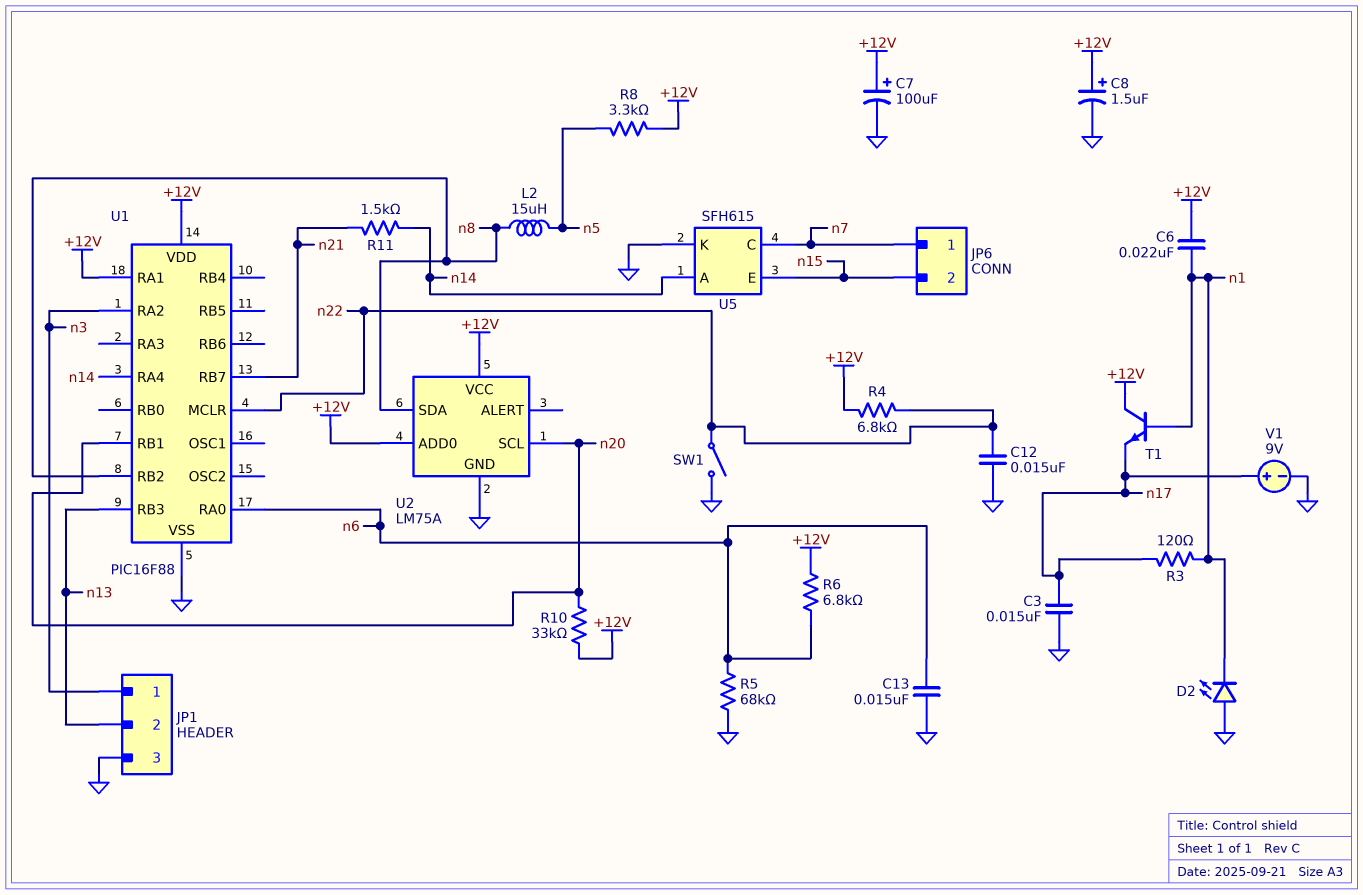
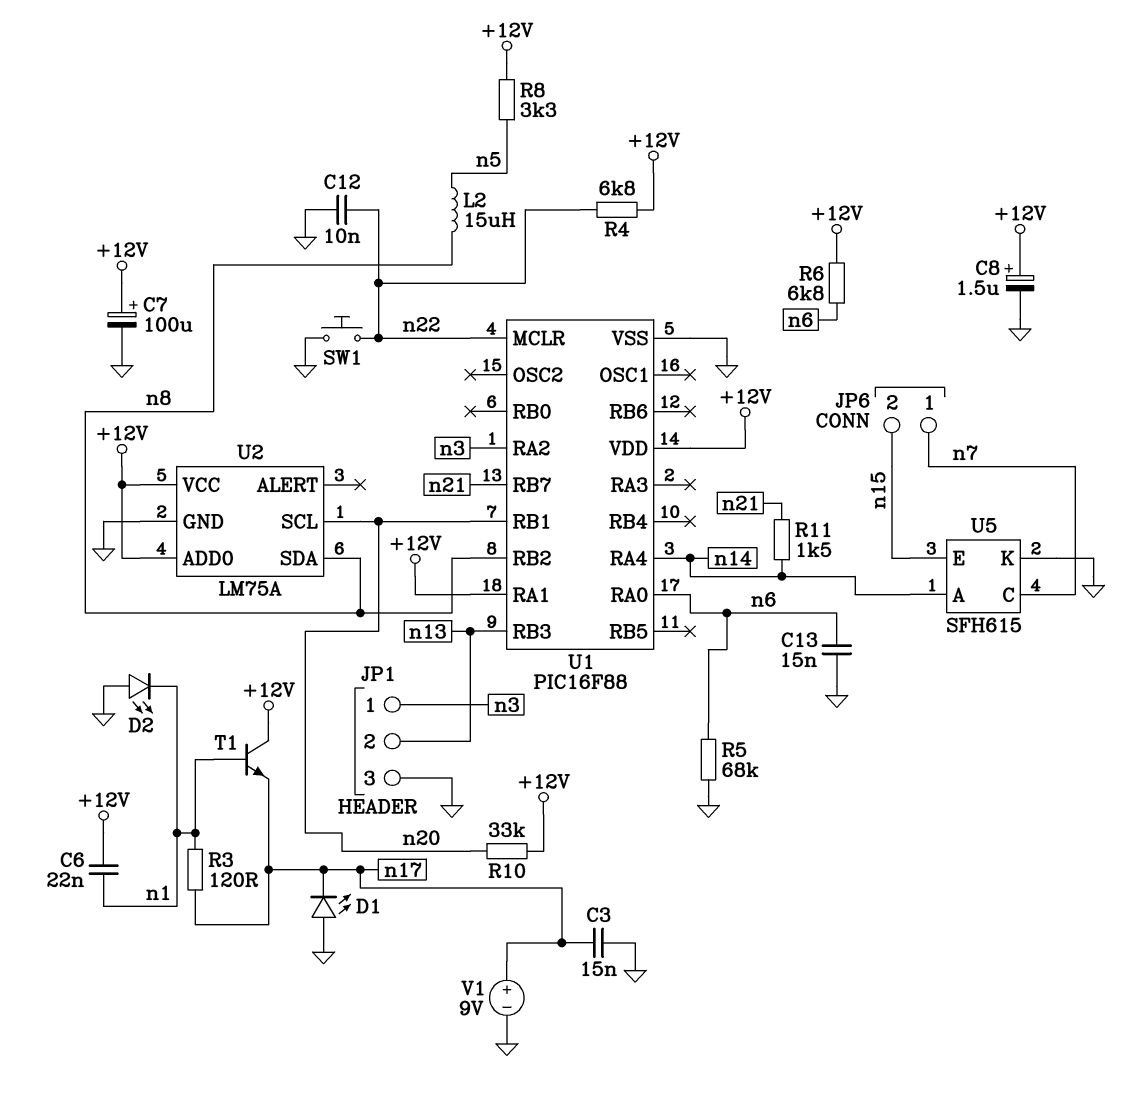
C12: 15nF (GND, n22) -> 10nF (GND, n22)
D1: none -> LED (A GND, K n17)
SW1: switch (GND, n22) -> button (GND, n22)

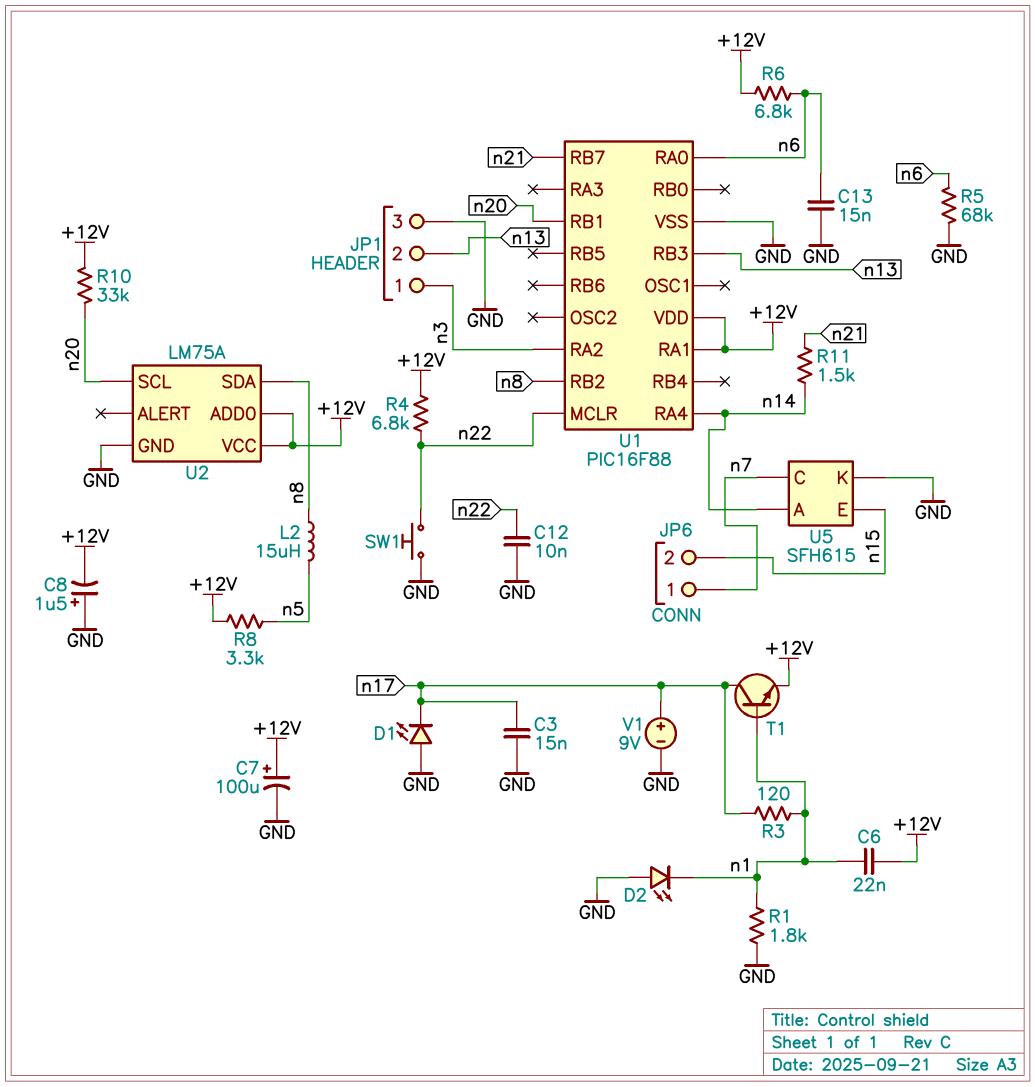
C8: 1.5uF (plus +12V, minus GND) -> 1.5uF (plus GND, minus +12V)
R1: none -> 1.8k (GND, n1)
T1: NPN (B n1, C +12V, E n17) -> NPN (B n1, C n17, E +12V)

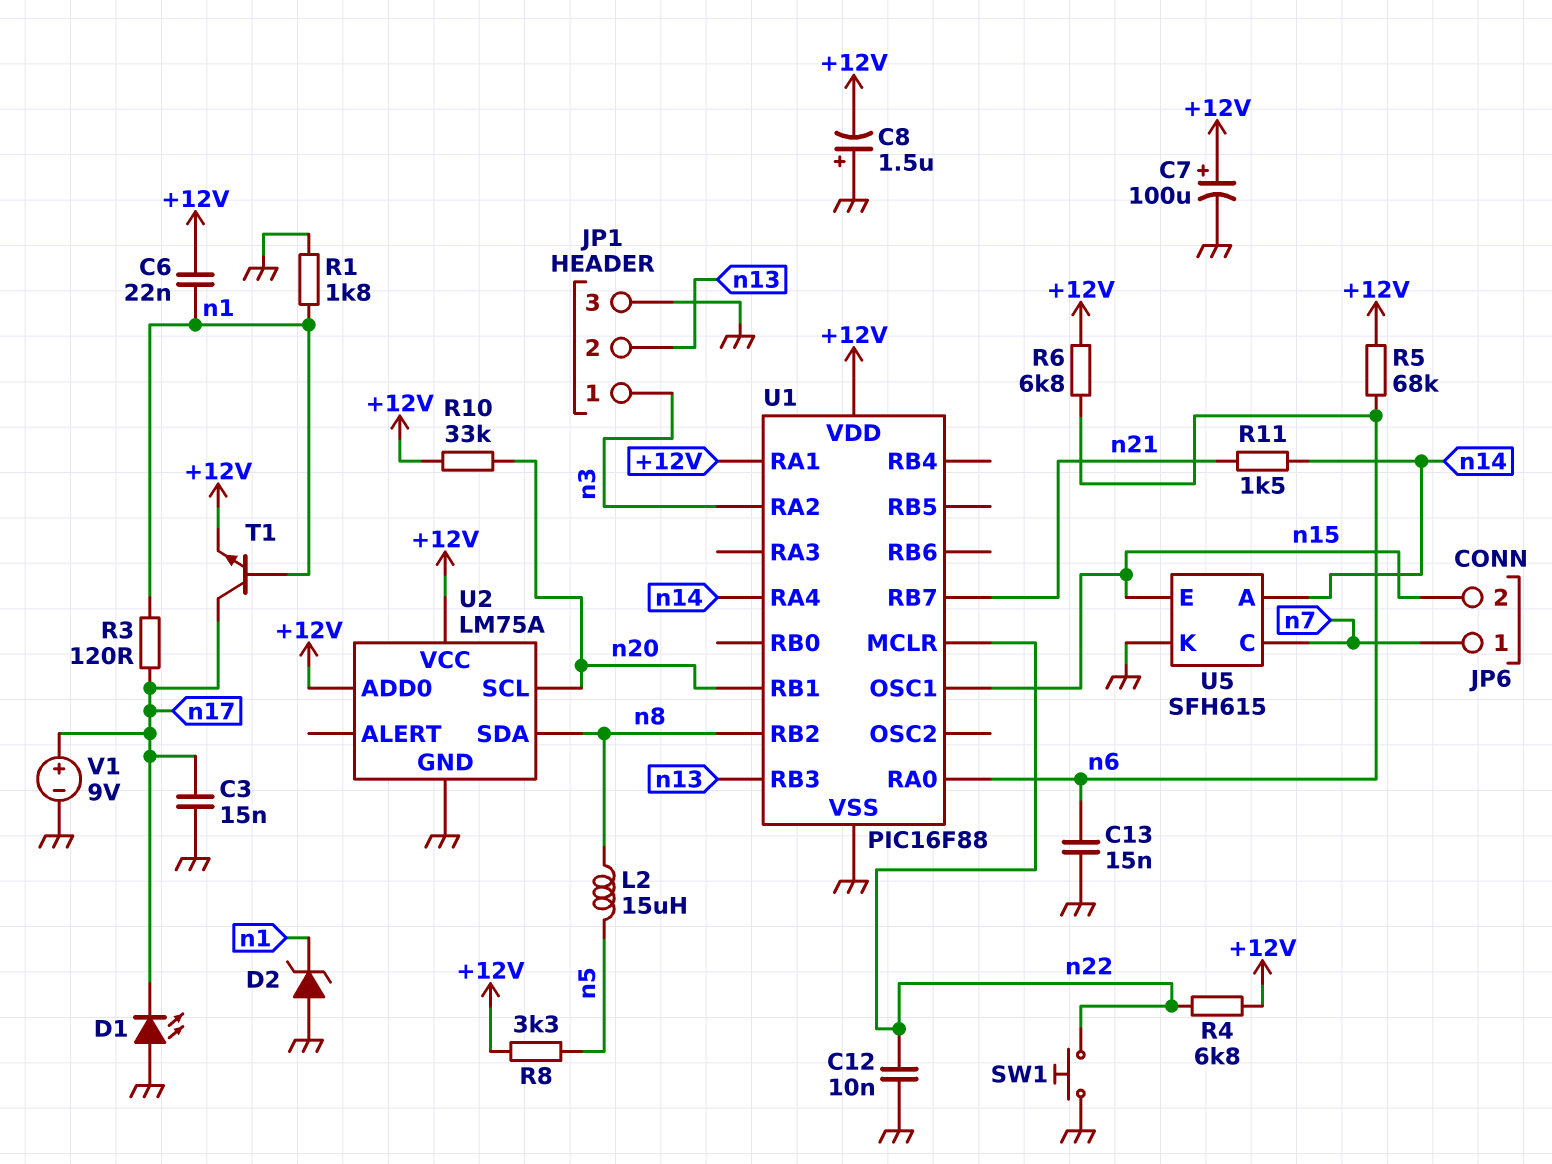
D2: LED (A GND, K n1) -> zener (A GND, K n1)
R5: 68k (GND, n6) -> 68k (+12V, n6)
U1 pin OSC1: none -> n15

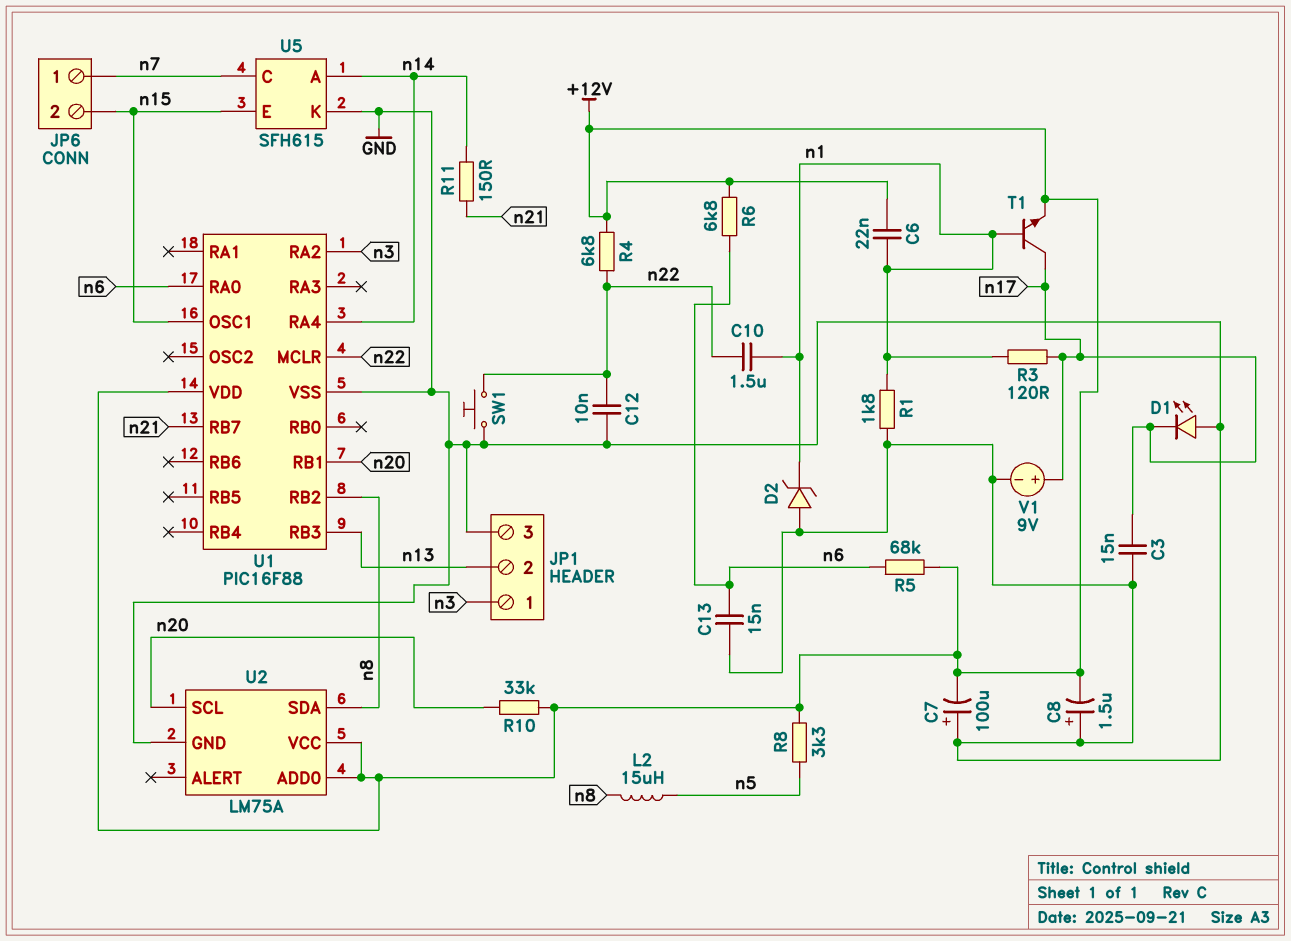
C7: 100uF (plus +12V, minus GND) -> 100uF (plus GND, minus +12V)
C10: none -> 1.5uF (n1, n22)
R11: 1.5k (n14, n21) -> 150 (n14, n21)
U1 pin RA1: +12V -> none

